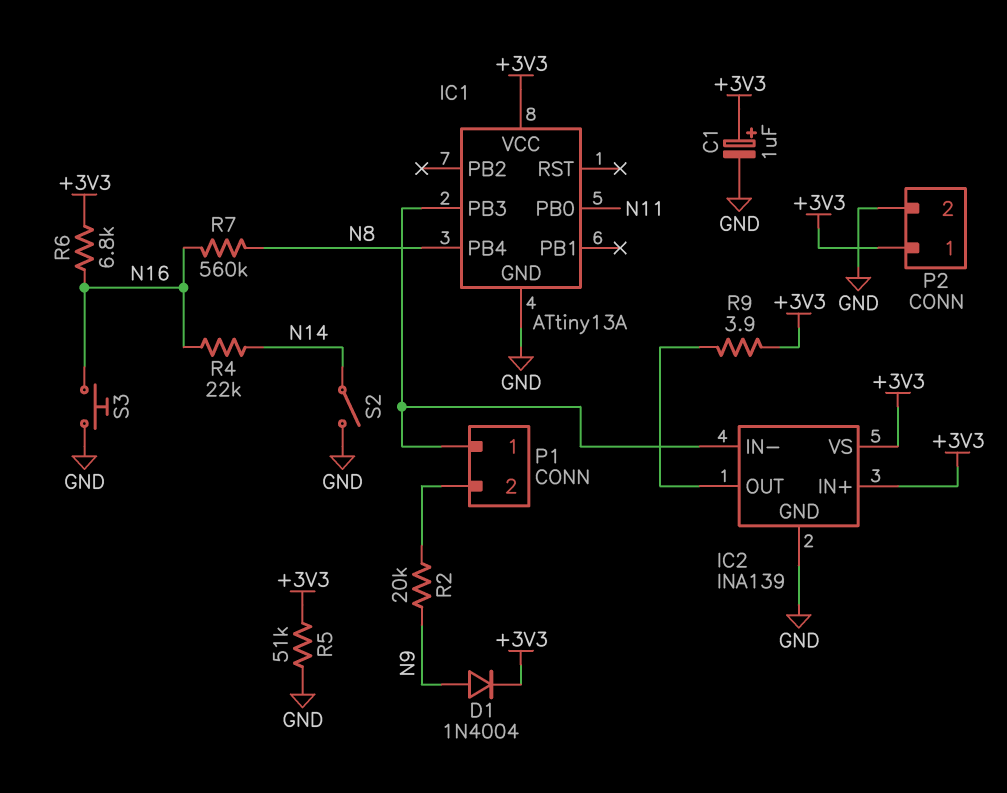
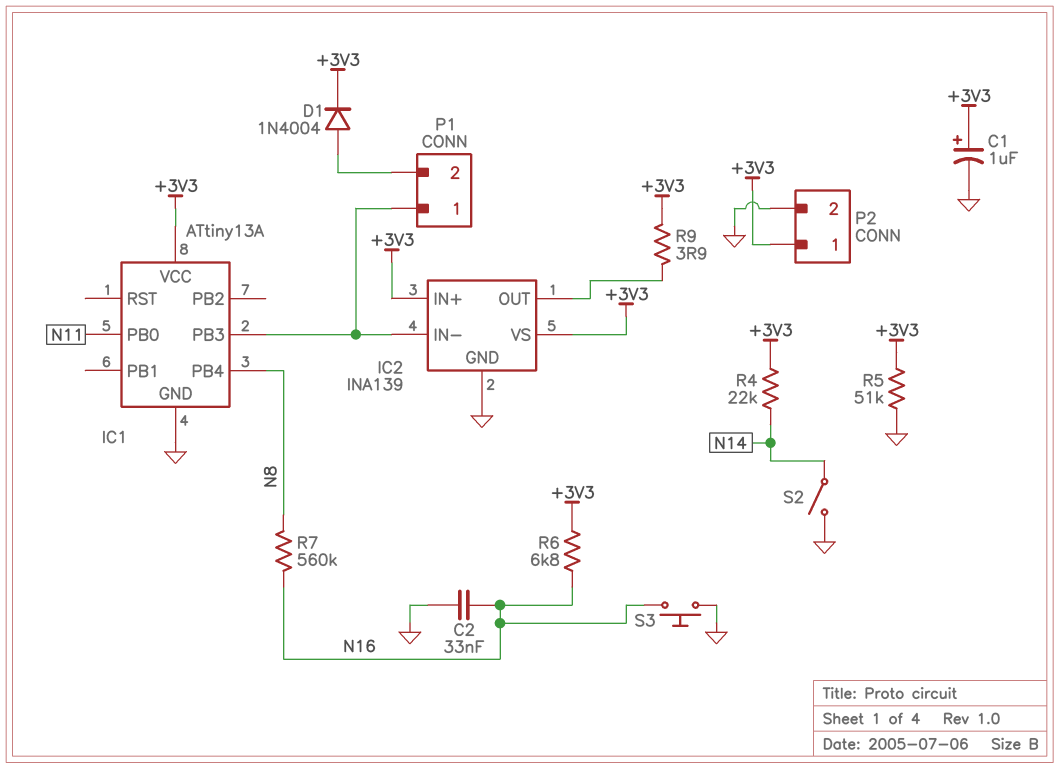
C2: none -> 33nF (GND, N16)
D1: diode 1N4004 (A N9, K +3V3) -> diode 1N4004 (A P1/2, K +3V3)
R2: 20k (N9, P1/2) -> none
R4: 22k (N14, N16) -> 22k (+3V3, N14)

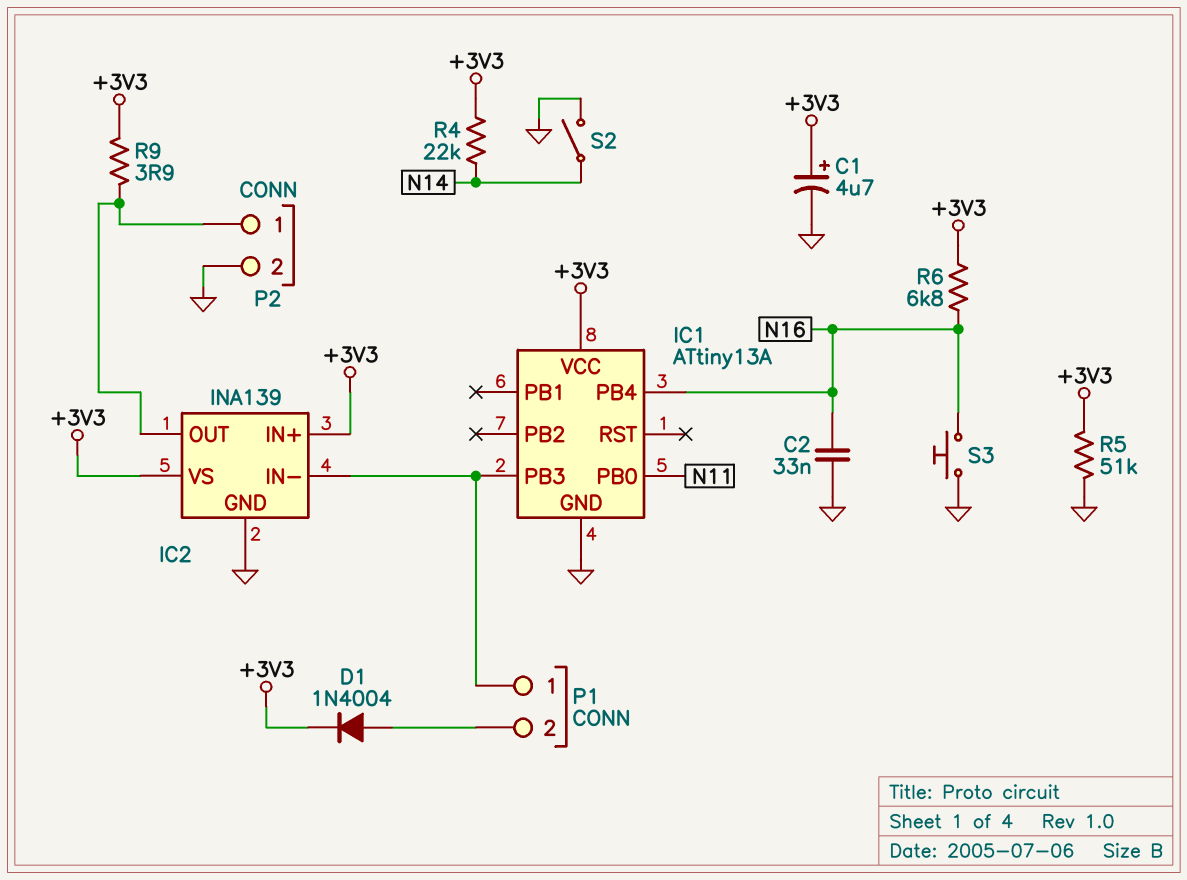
C1: 1uF (plus +3V3, minus GND) -> 4.7uF (plus +3V3, minus GND)
IC1 pin PB4: N8 -> N16
P2 pin 1: +3V3 -> IC2/OUT
R7: 560k (N8, N16) -> none

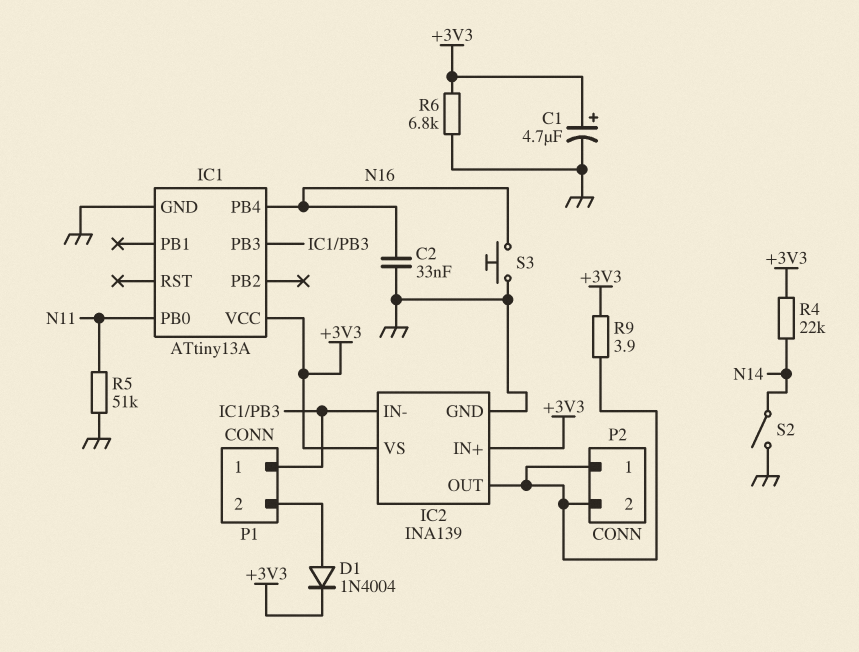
P2 pin 2: GND -> IC2/OUT
R5: 51k (+3V3, GND) -> 51k (GND, N11)
R6: 6.8k (+3V3, N16) -> 6.8k (+3V3, GND)

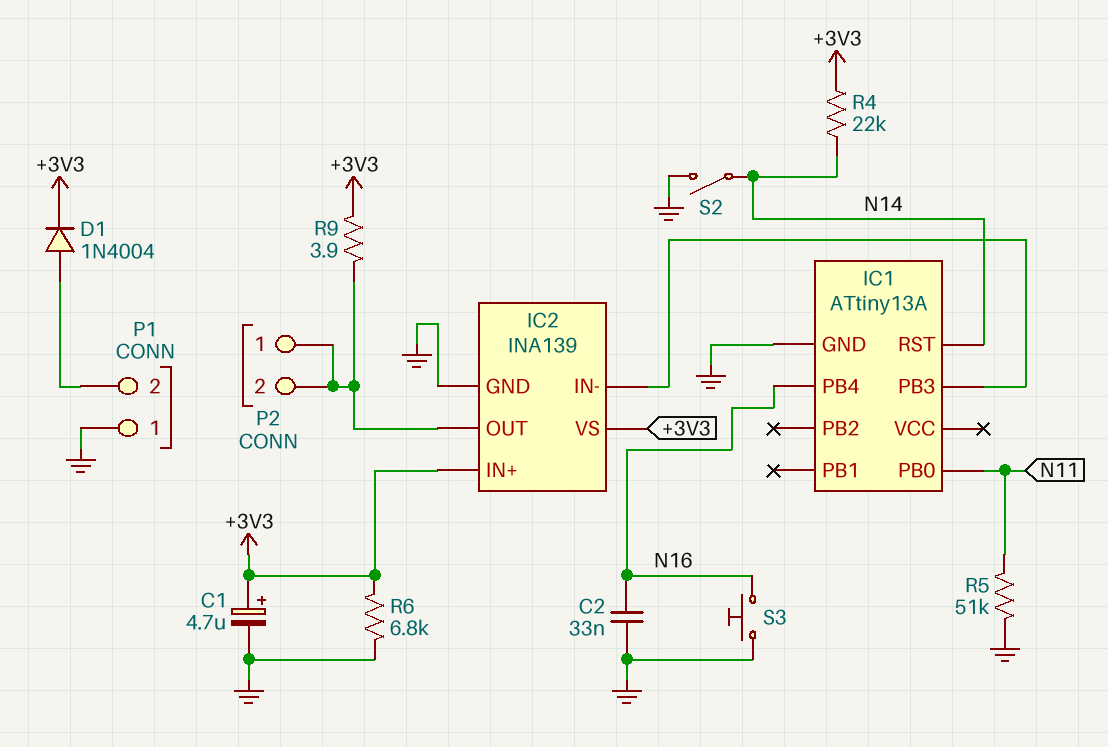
IC1 pin RST: none -> N14
IC1 pin VCC: +3V3 -> none
P1 pin 1: IC1/PB3 -> GND

